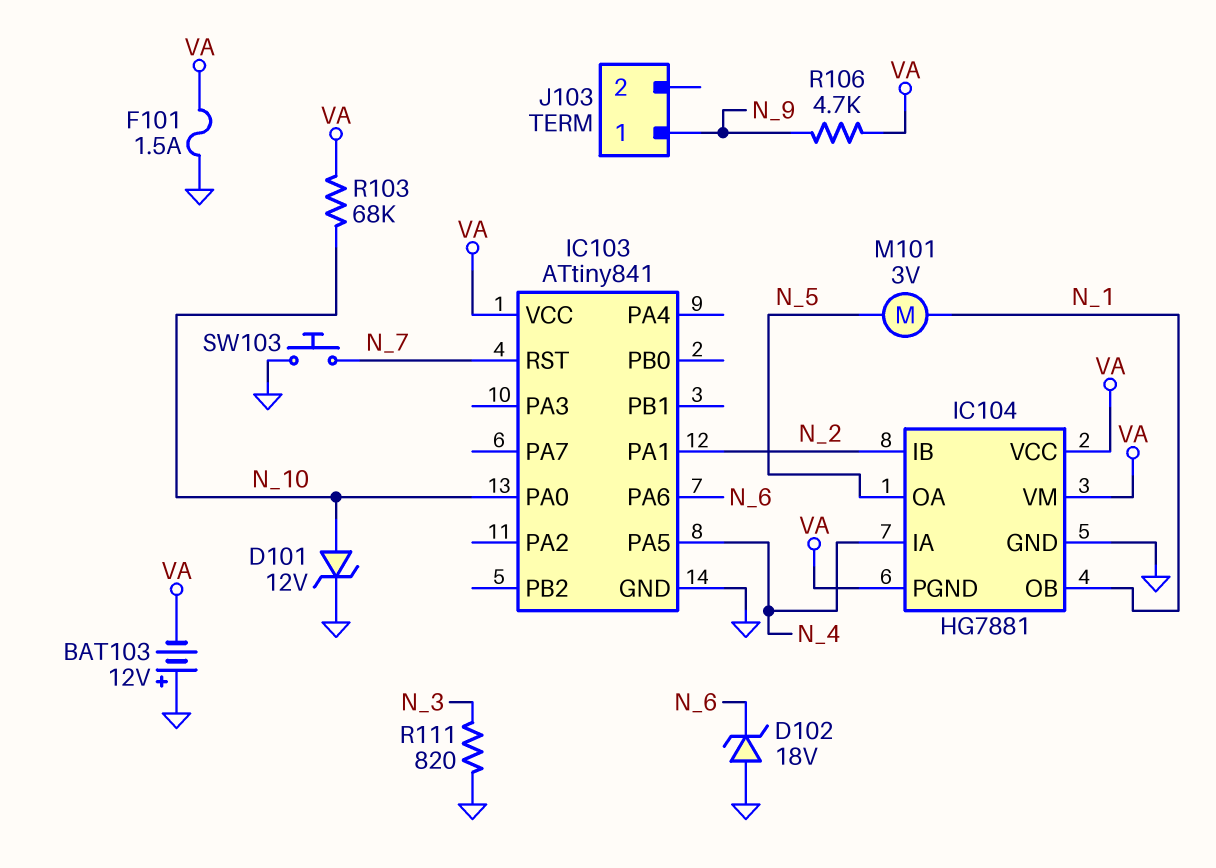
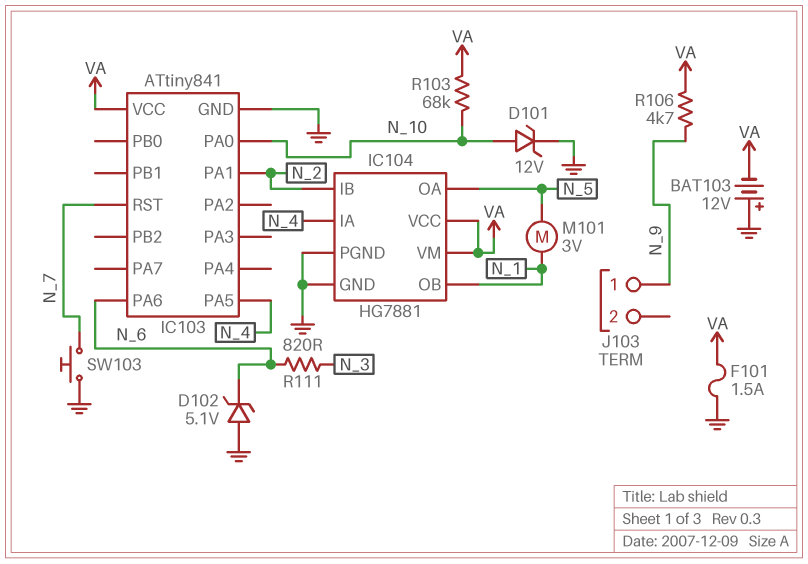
D102: zener 18V (A GND, K N_6) -> zener 5.1V (A GND, K N_6)
IC104 pin PGND: VA -> GND
R111: 820 (GND, N_3) -> 820 (N_3, N_6)

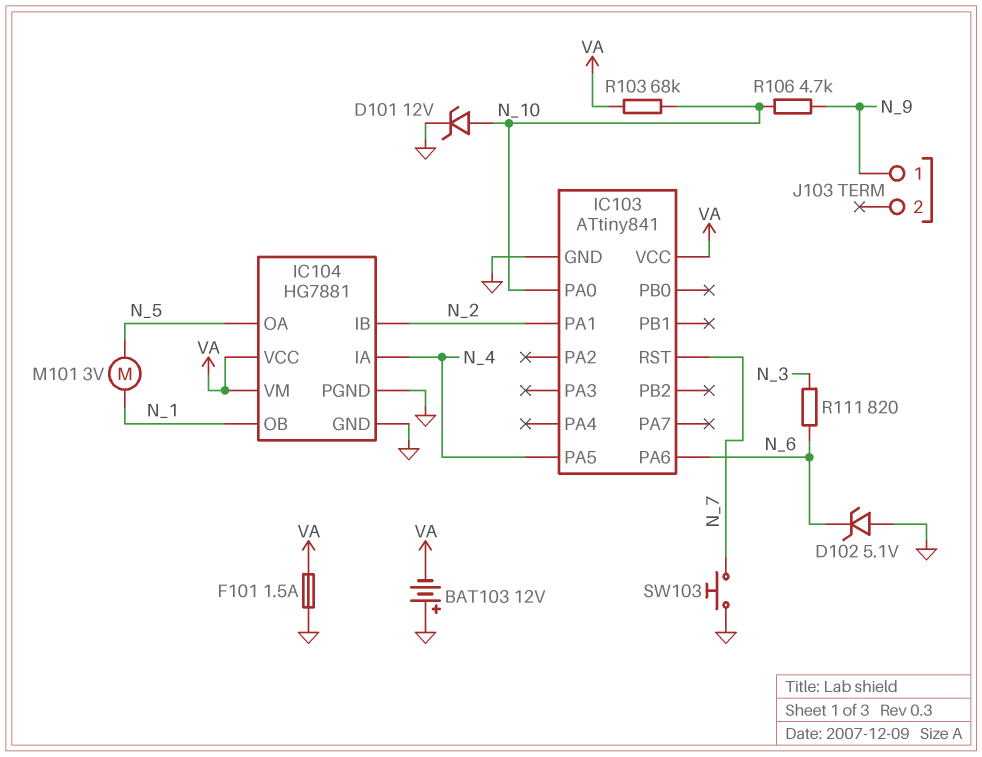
R106: 4.7k (N_9, VA) -> 4.7k (N_9, N_10)

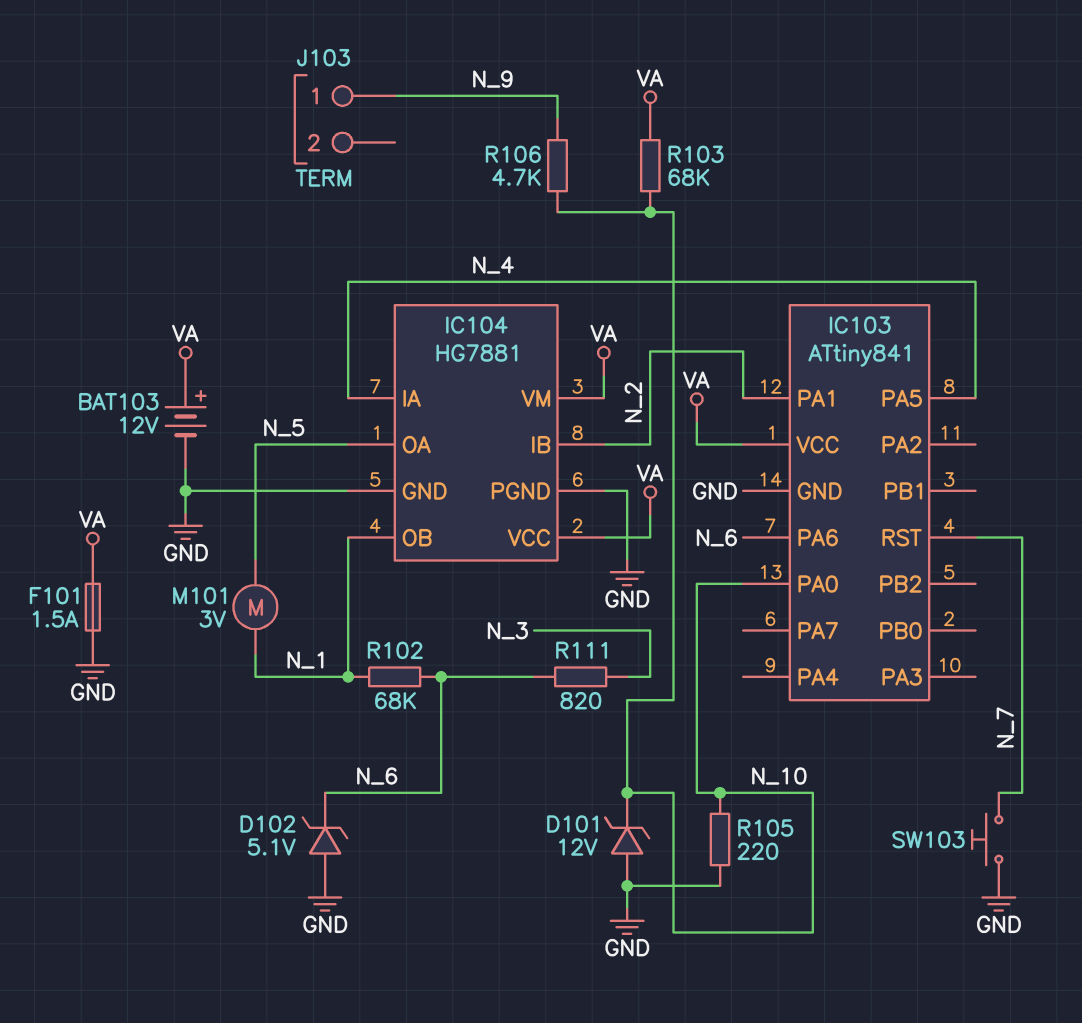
BAT103: 12V (plus GND, minus VA) -> 12V (plus VA, minus GND)
D101: zener 12V (A N_10, K GND) -> zener 12V (A GND, K N_10)
R102: none -> 68k (N_1, N_6)
R105: none -> 220 (GND, N_10)

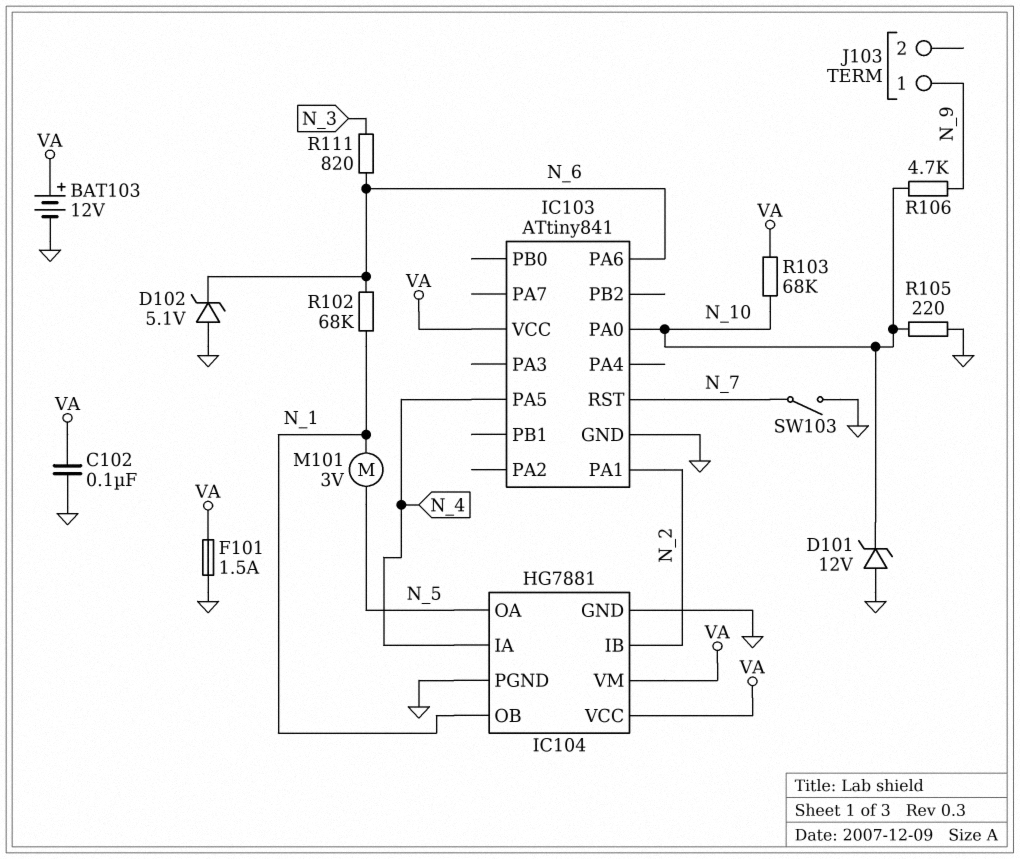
C102: none -> 100nF (GND, VA)
SW103: button (GND, N_7) -> switch (GND, N_7)

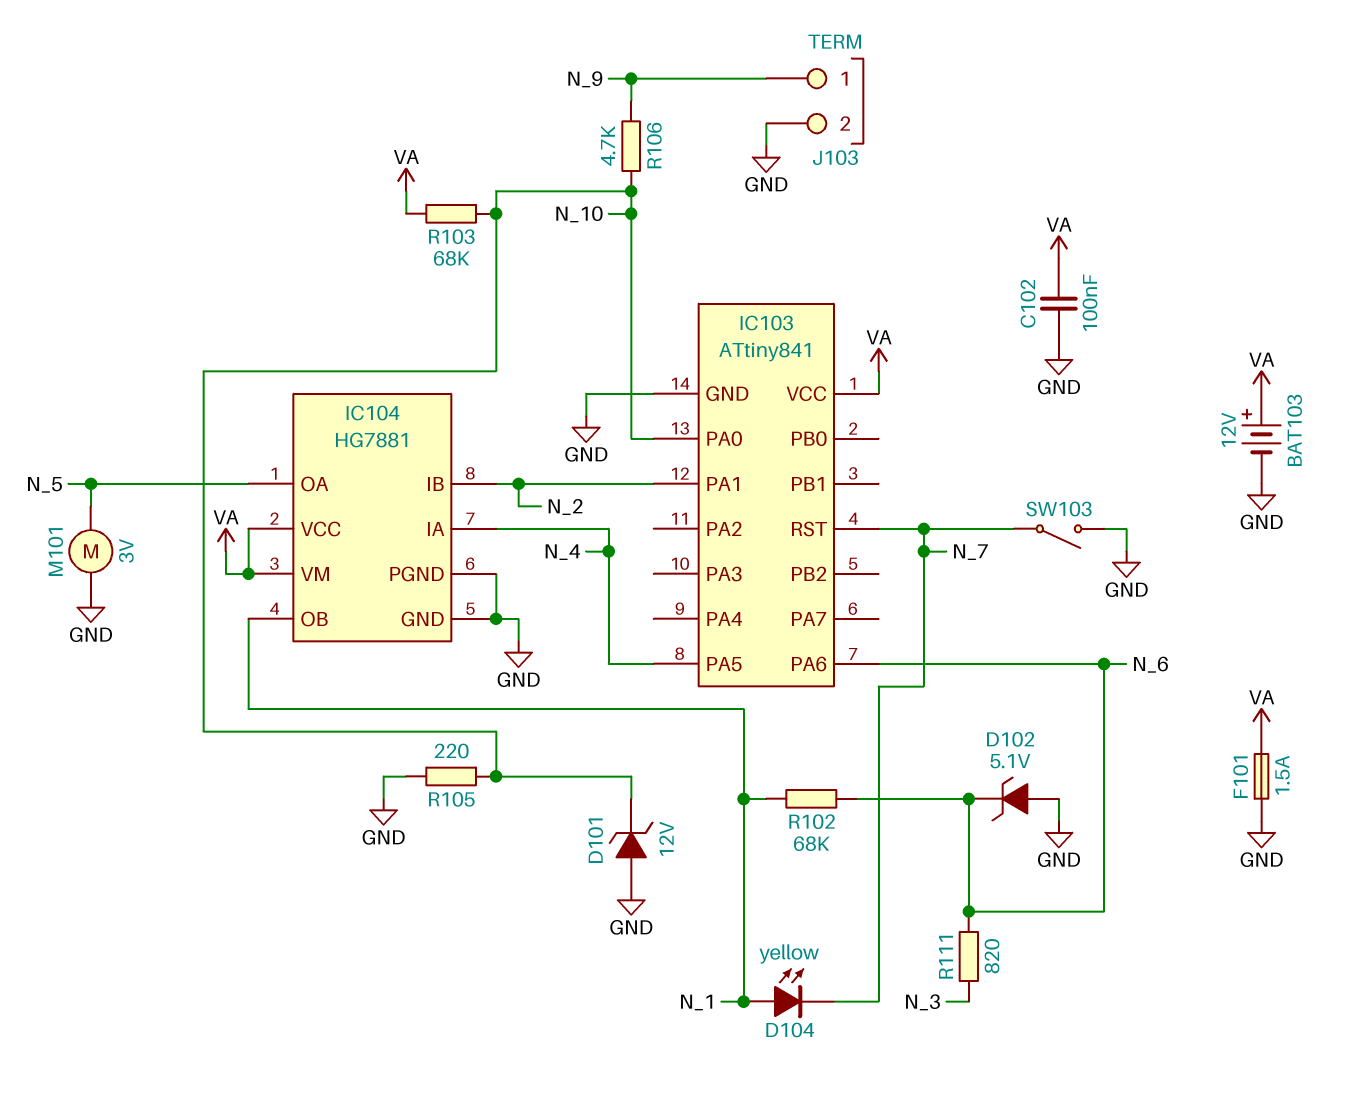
D104: none -> LED yellow (A N_1, K N_7)
J103 pin 2: none -> GND
M101: motor 3V (N_1, N_5) -> motor 3V (GND, N_5)

